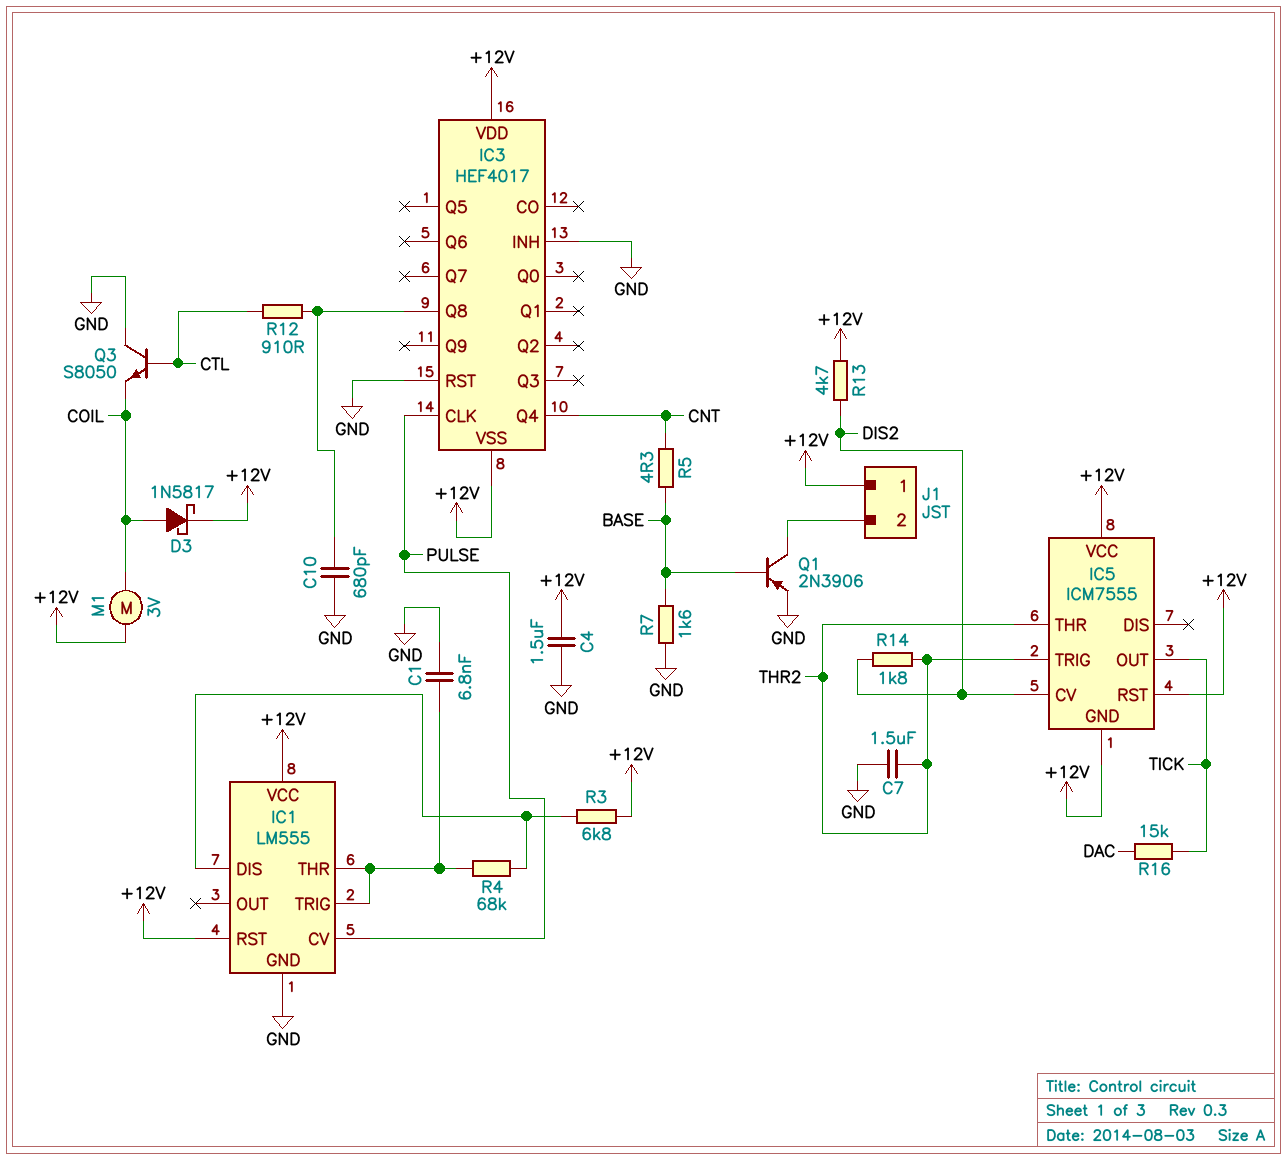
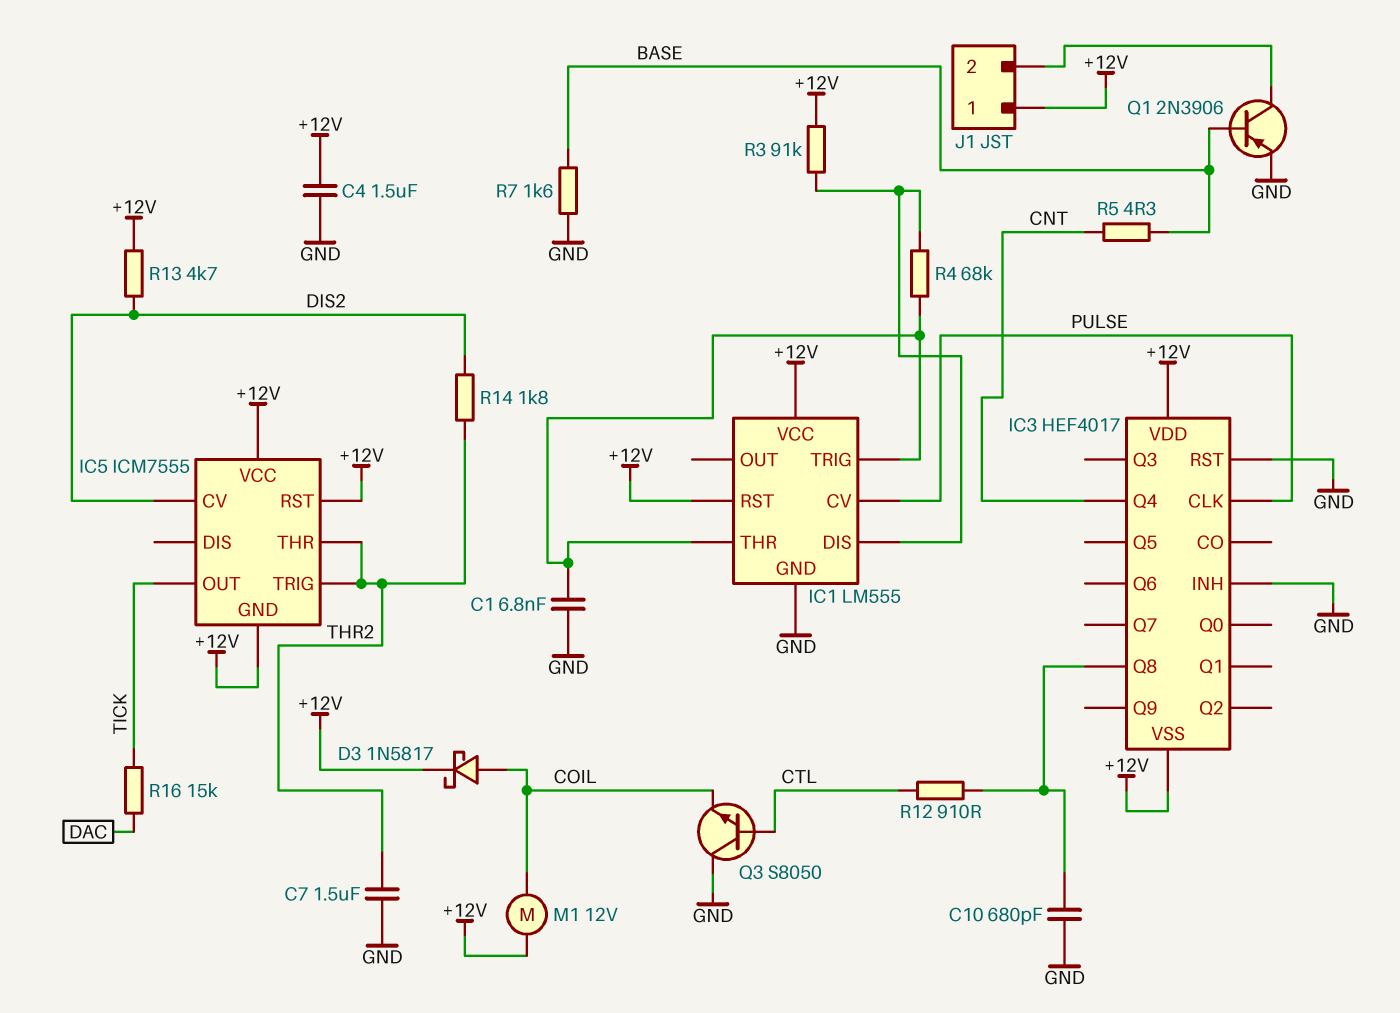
M1: motor 3V (+12V, COIL) -> motor 12V (+12V, COIL)
R3: 6.8k (+12V, IC1/DIS) -> 91k (+12V, IC1/DIS)

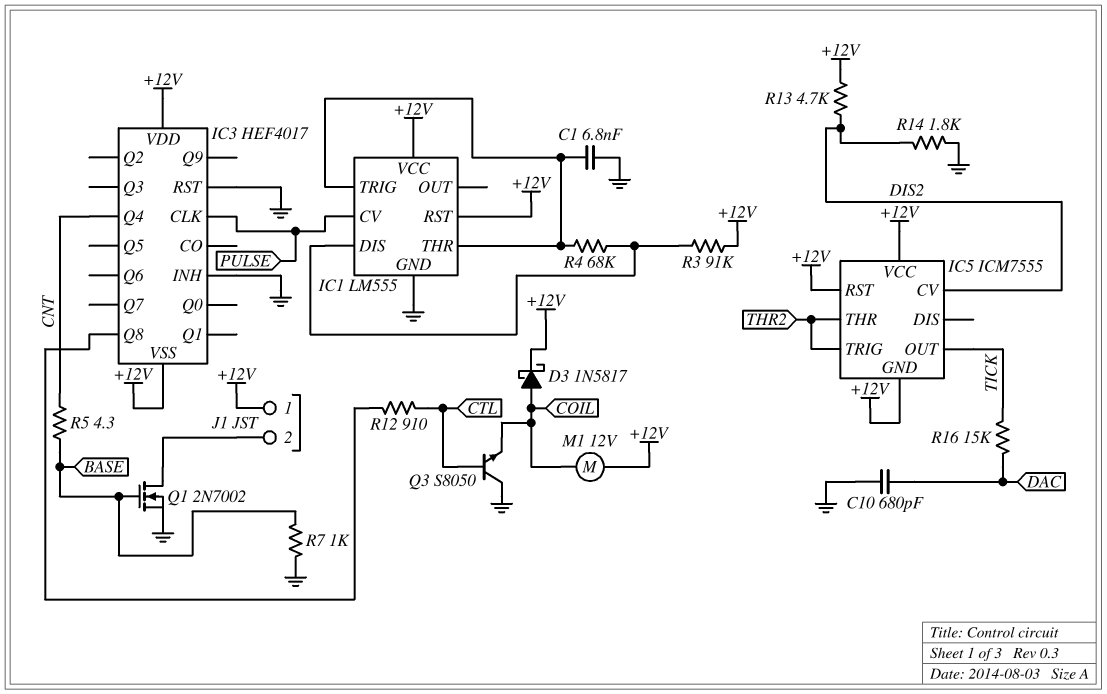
C4: 1.5uF (+12V, GND) -> none
C7: 1.5uF (GND, THR2) -> none
C10: 680pF (GND, IC3/Q8) -> 680pF (DAC, GND)
Q1: PNP 2N3906 (B BASE, C J1/2, E GND) -> NMOS 2N7002 (G BASE, D J1/2, S GND)
R7: 1.6k (BASE, GND) -> 1k (BASE, GND)
R14: 1.8k (DIS2, THR2) -> 1.8k (DIS2, GND)

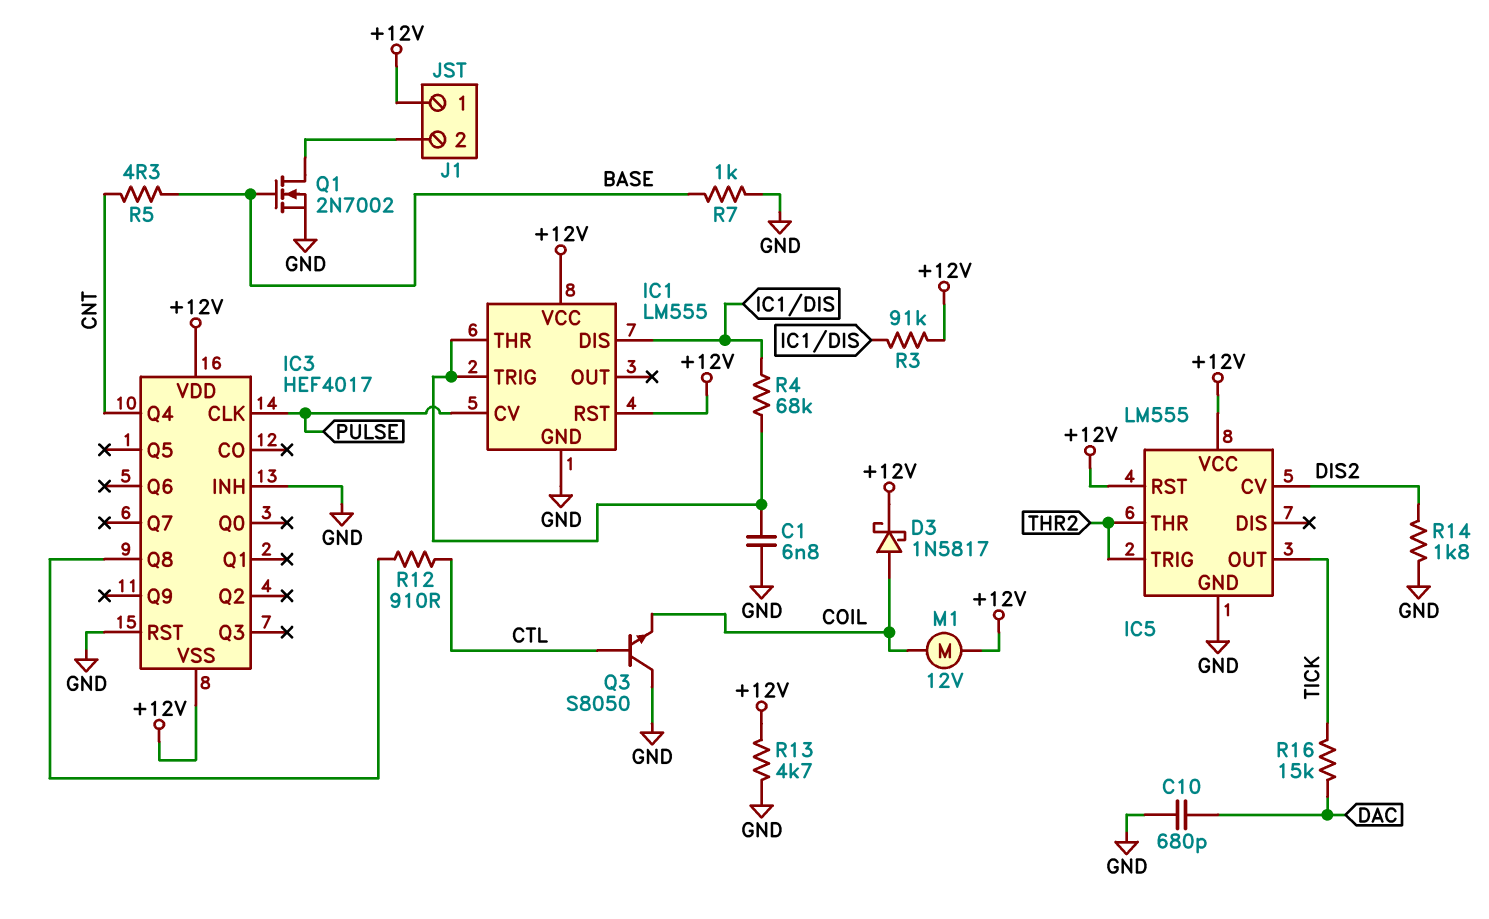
IC5: ICM7555 -> LM555
IC5 pin GND: +12V -> GND
R13: 4.7k (+12V, DIS2) -> 4.7k (+12V, GND)

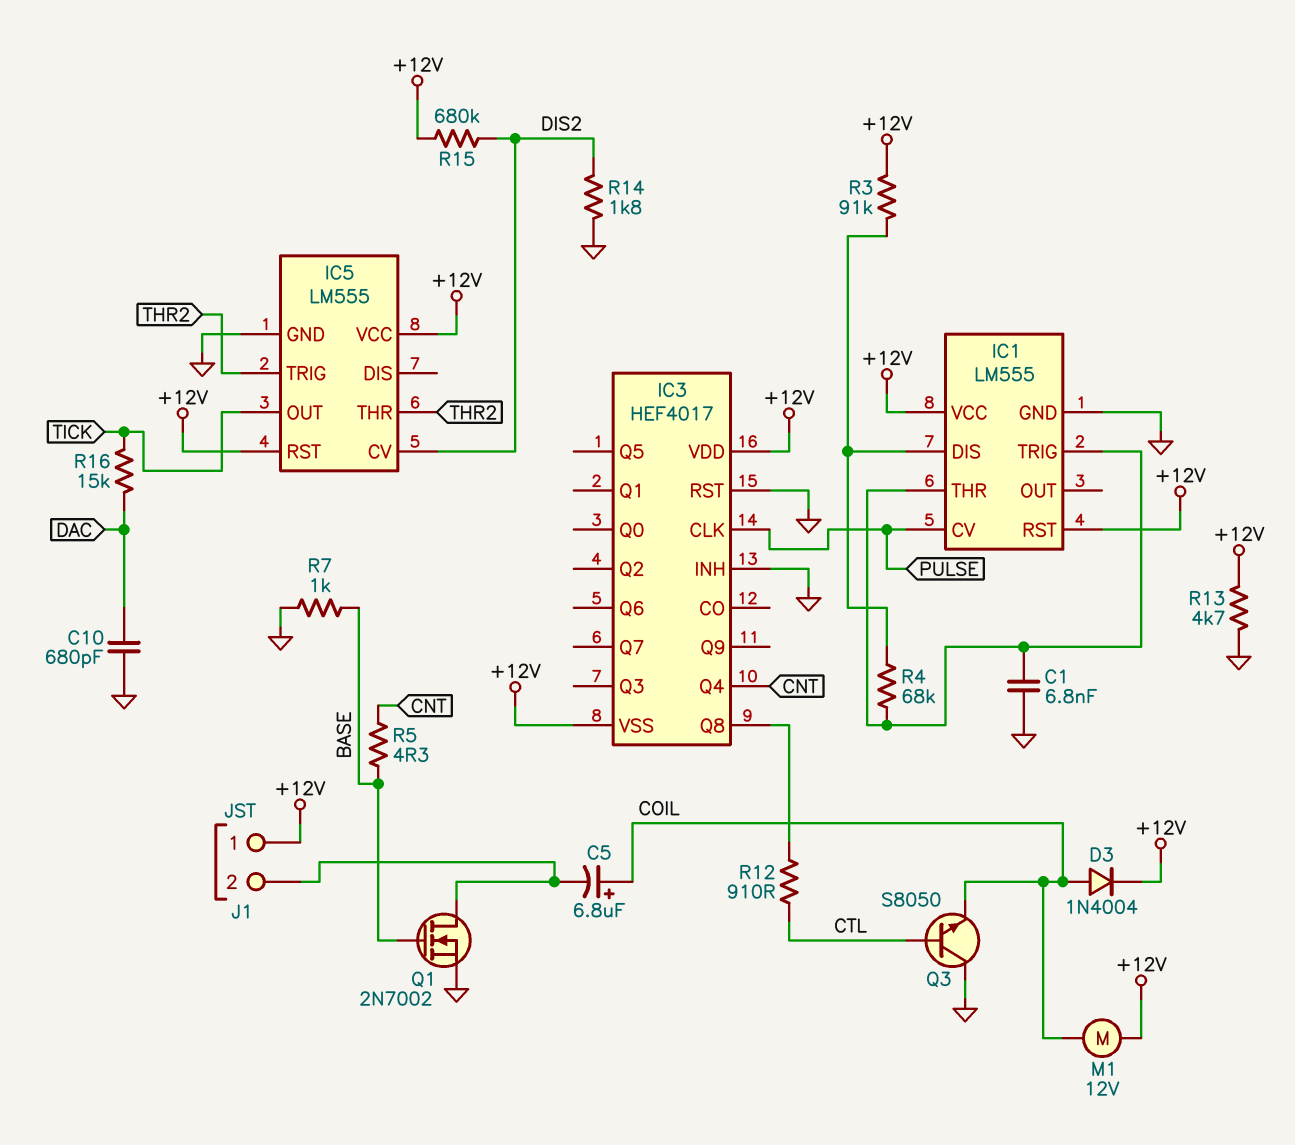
C5: none -> 6.8uF (plus COIL, minus J1/2)
D3: schottky 1N5817 (A COIL, K +12V) -> diode 1N4004 (A COIL, K +12V)
R15: none -> 680k (+12V, DIS2)

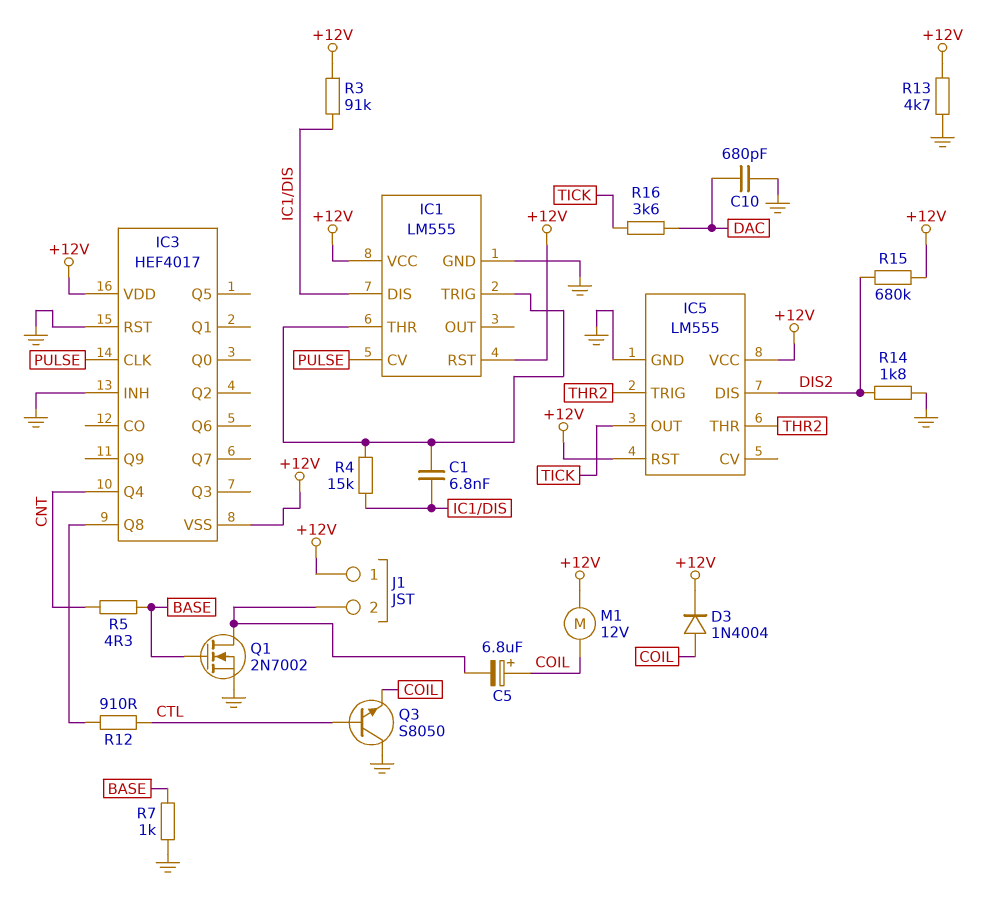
C1: 6.8nF (GND, IC1/THR) -> 6.8nF (IC1/DIS, IC1/THR)
IC5 pin CV: DIS2 -> none
IC5 pin DIS: none -> DIS2
R4: 68k (IC1/DIS, IC1/THR) -> 15k (IC1/DIS, IC1/THR)
R16: 15k (DAC, TICK) -> 3.6k (DAC, TICK)

